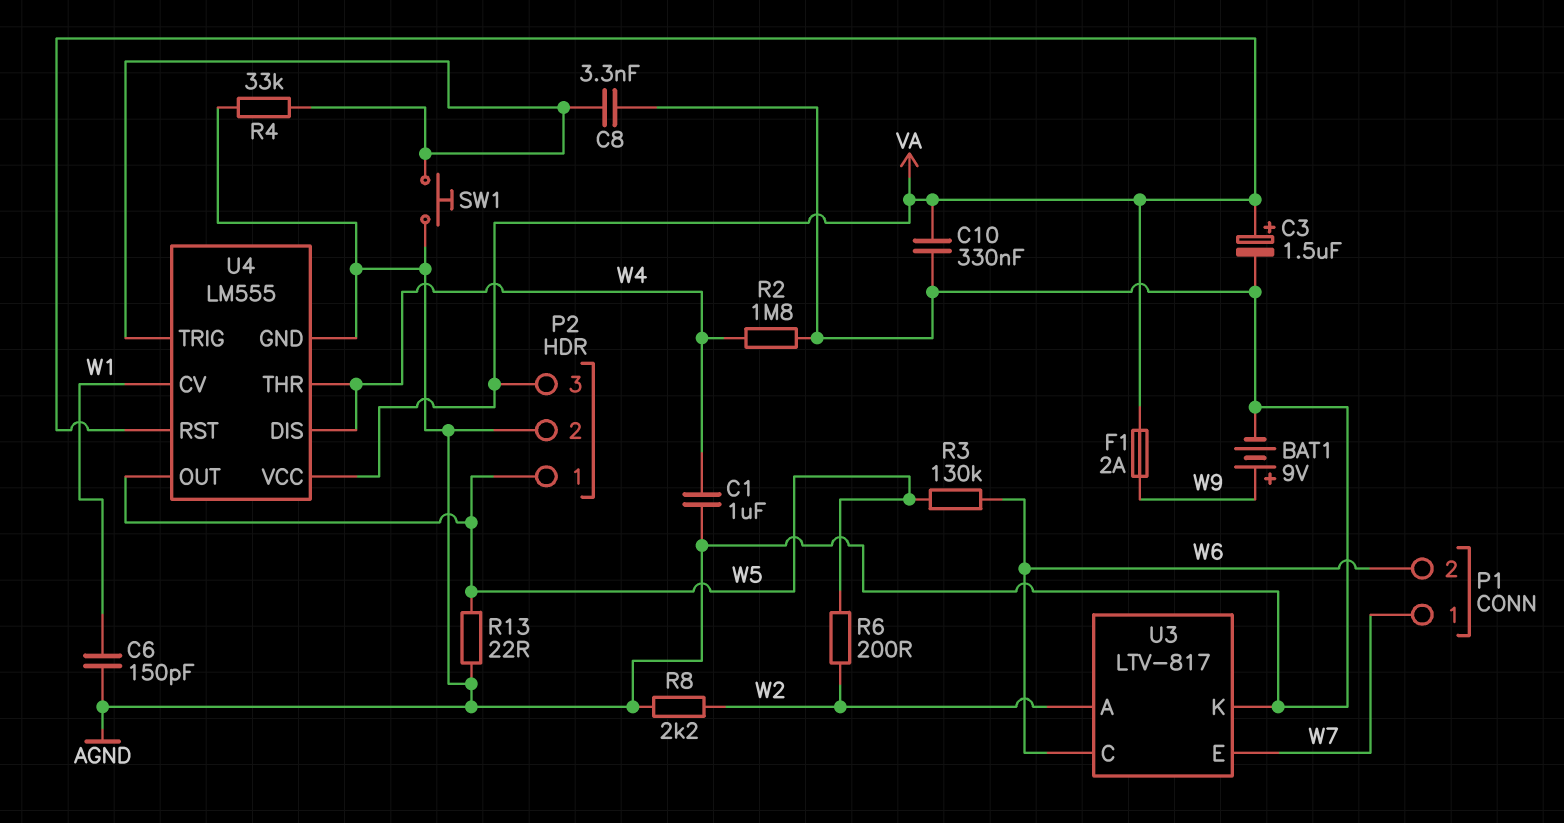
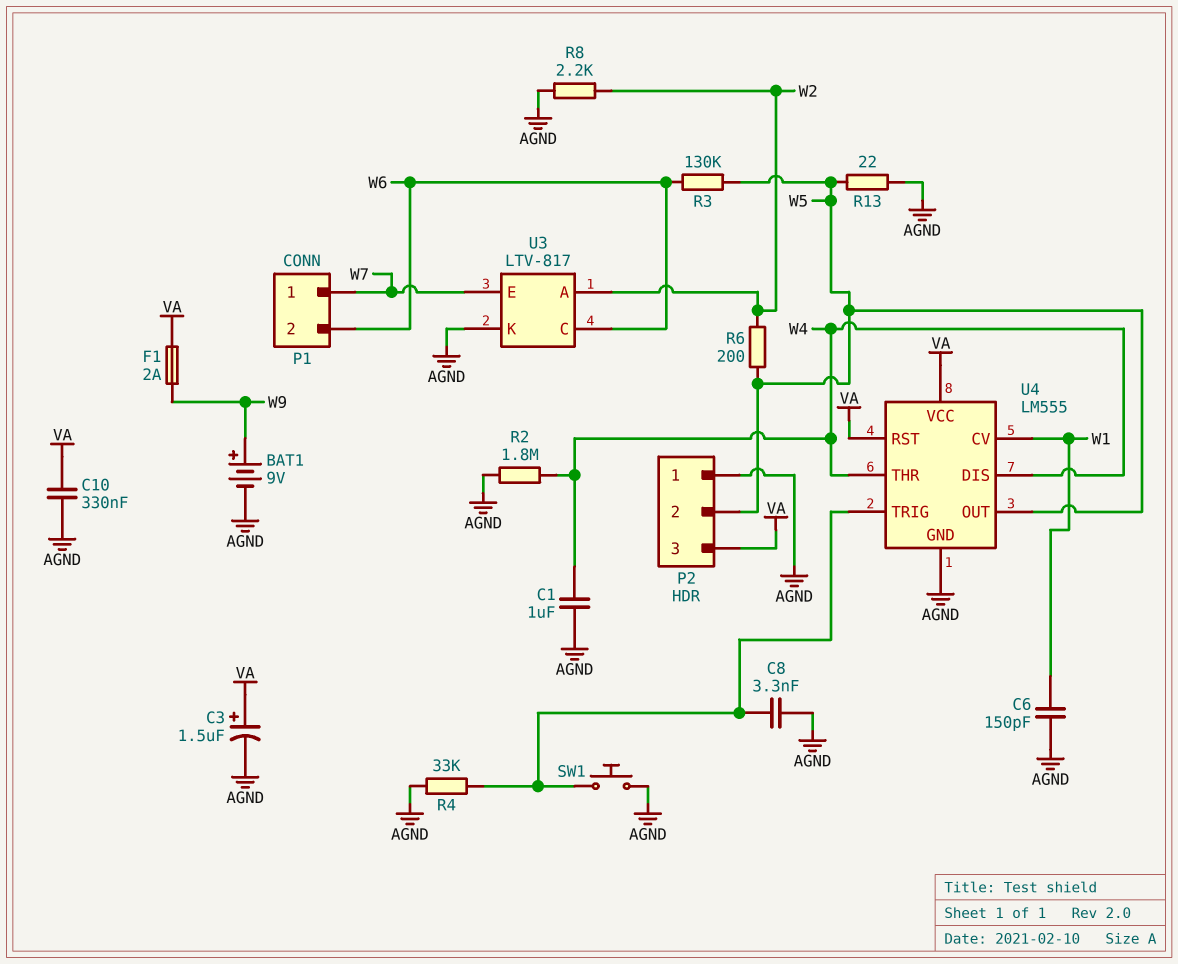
P2 pin 1: W5 -> AGND
P2 pin 2: AGND -> W5

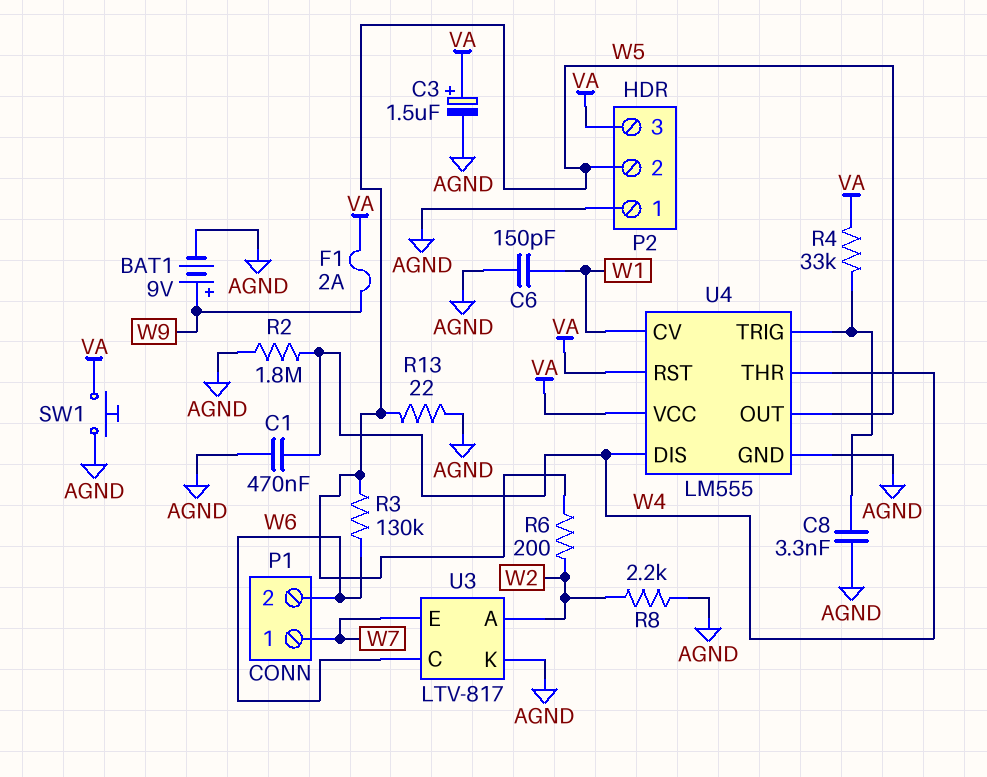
C1: 1uF (AGND, W4) -> 470nF (AGND, W4)
C10: 330nF (AGND, VA) -> none
R4: 33k (AGND, U4/TRIG) -> 33k (U4/TRIG, VA)
SW1: button (AGND, U4/TRIG) -> button (AGND, VA)

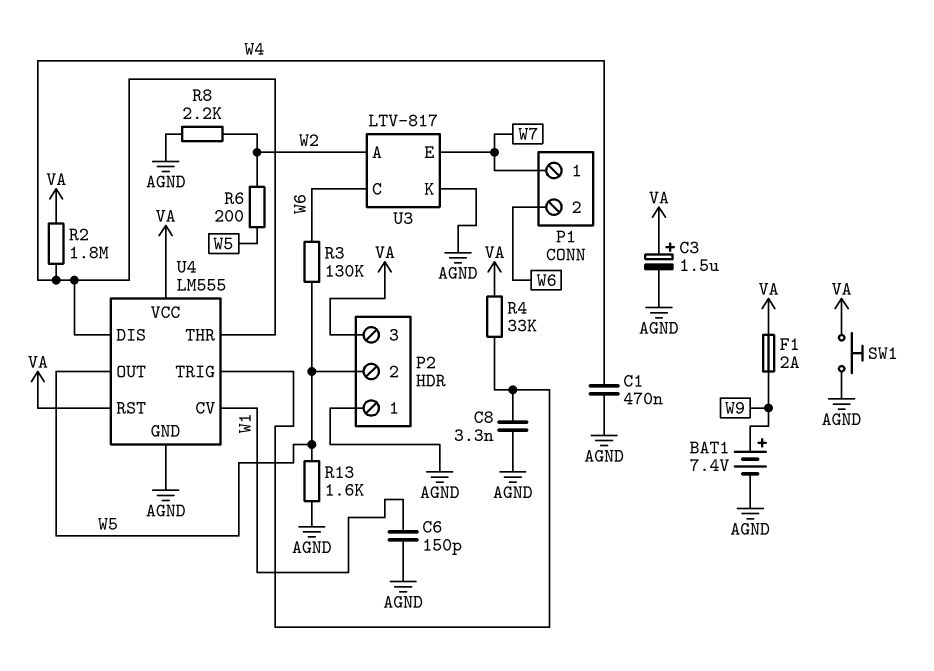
BAT1: 9V (plus W9, minus AGND) -> 7.4V (plus W9, minus AGND)
R2: 1.8M (AGND, W4) -> 1.8M (VA, W4)
R13: 22 (AGND, W5) -> 1.6k (AGND, W5)

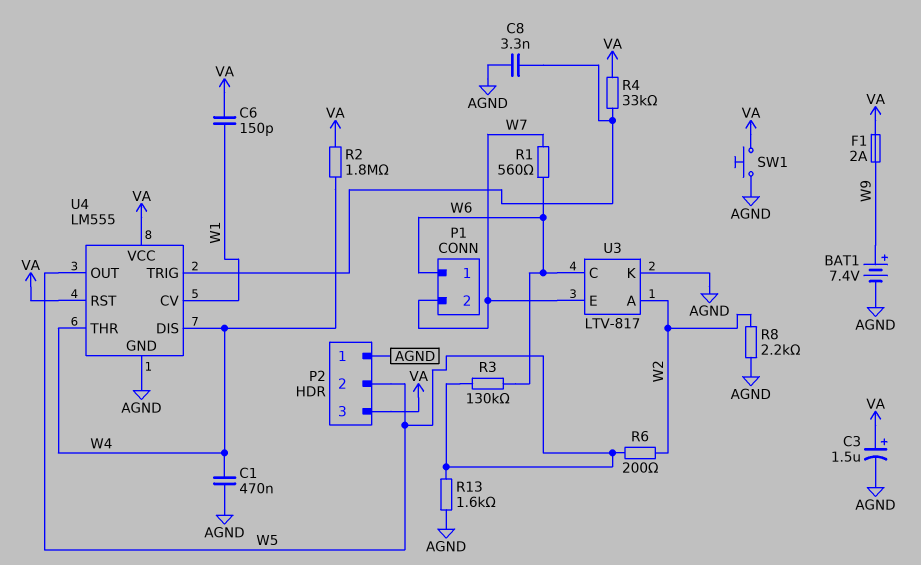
C6: 150pF (AGND, W1) -> 150pF (VA, W1)
P1 pin 1: W7 -> W6
P1 pin 2: W6 -> W7
R1: none -> 560 (W6, W7)

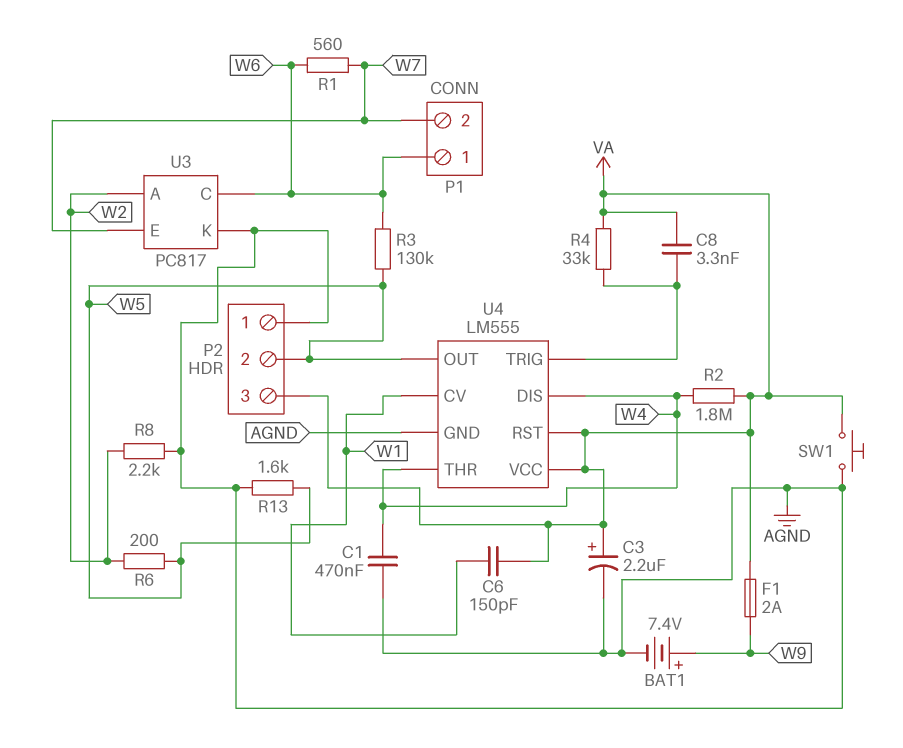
C3: 1.5uF (plus VA, minus AGND) -> 2.2uF (plus VA, minus AGND)
C8: 3.3nF (AGND, U4/TRIG) -> 3.3nF (U4/TRIG, VA)
U3: LTV-817 -> PC817

